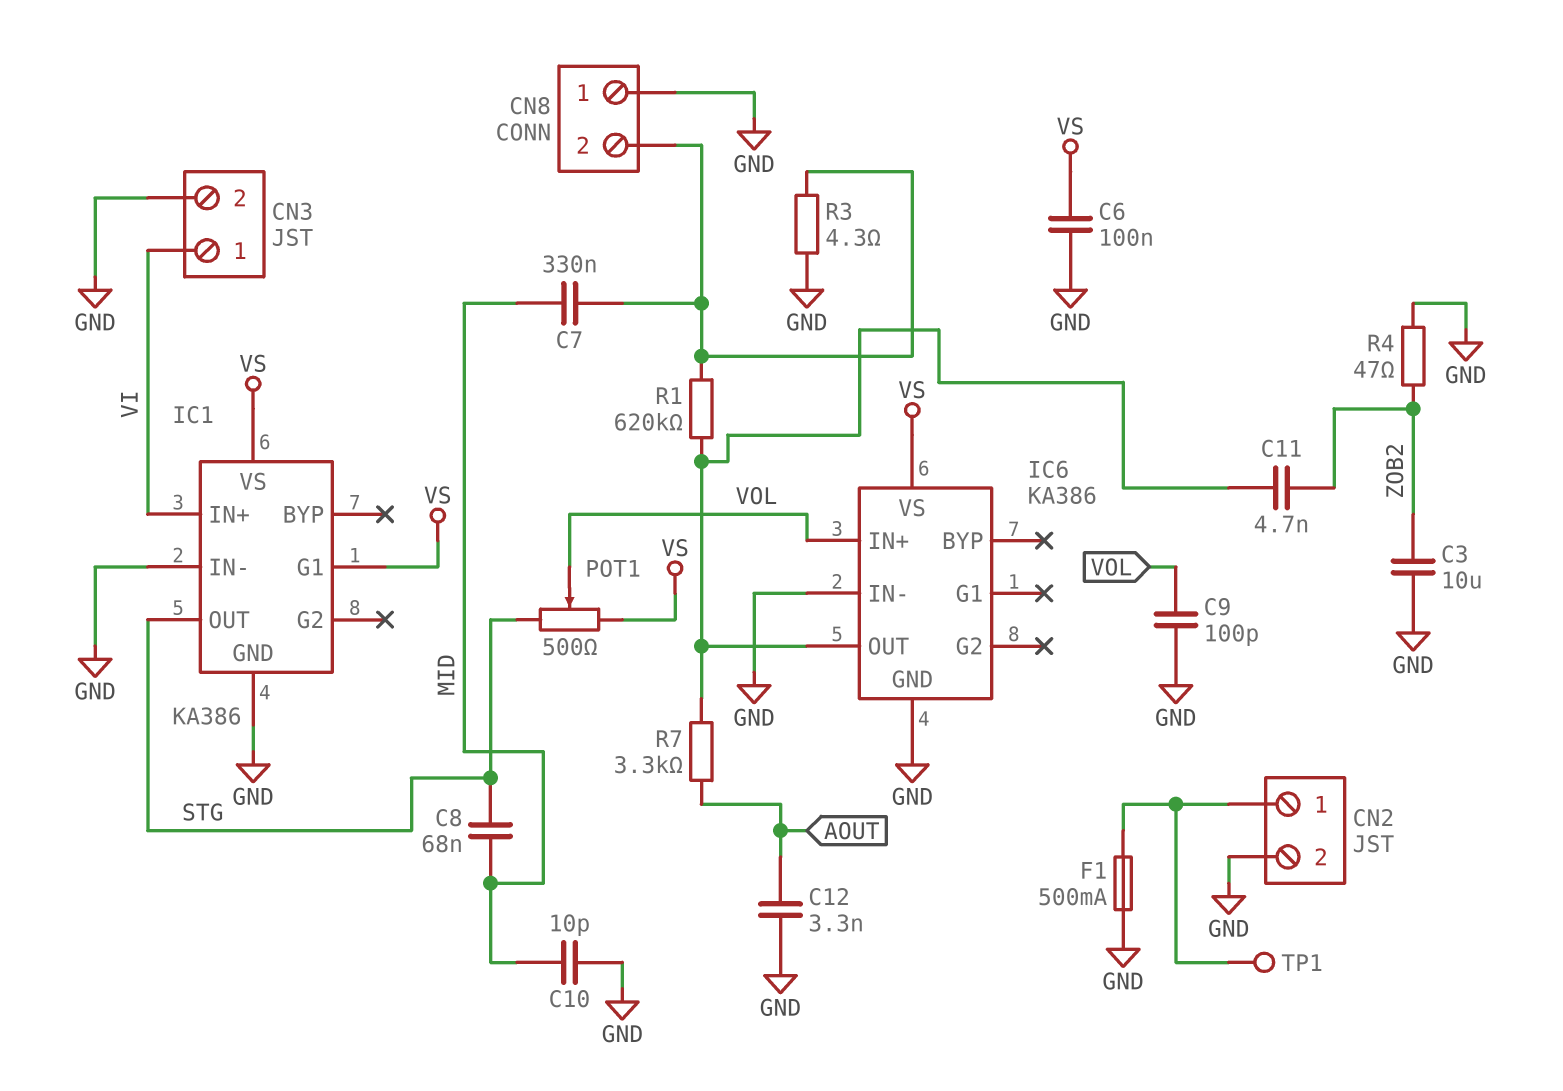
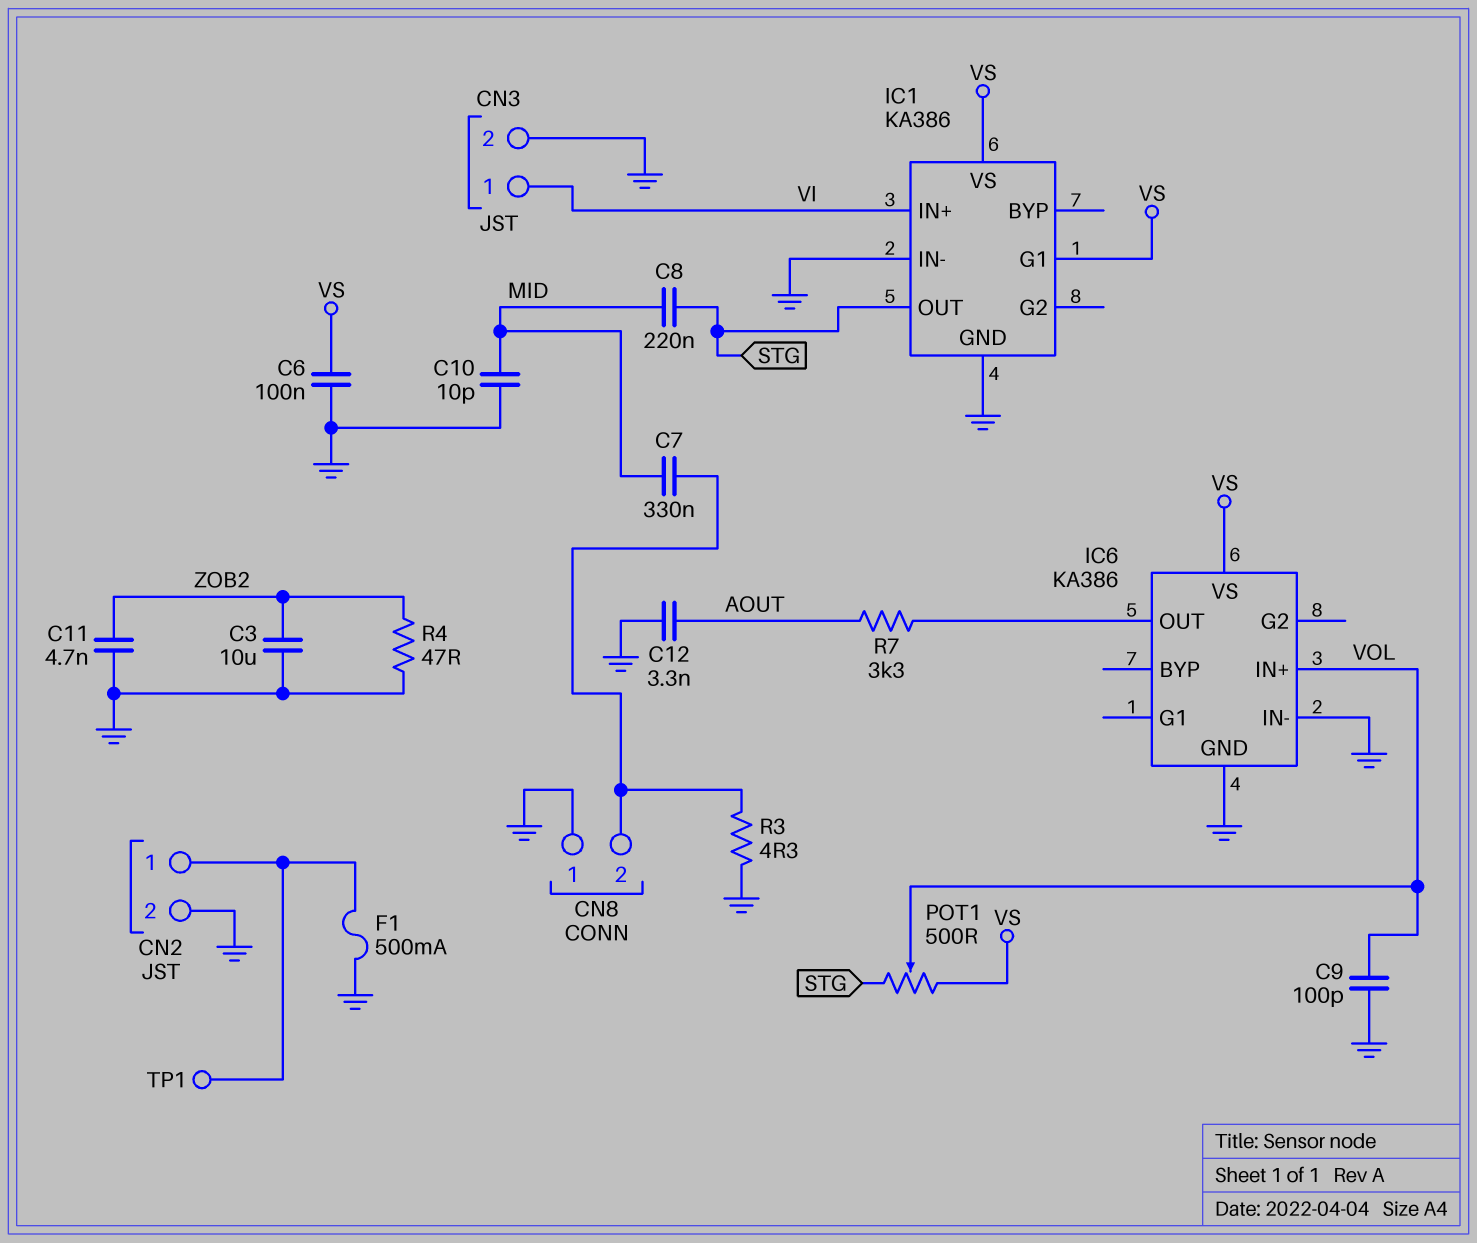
C8: 68nF (MID, STG) -> 220nF (MID, STG)
C11: 4.7nF (IC6/OUT, ZOB2) -> 4.7nF (GND, ZOB2)
R1: 620k (CN8/2, IC6/OUT) -> none

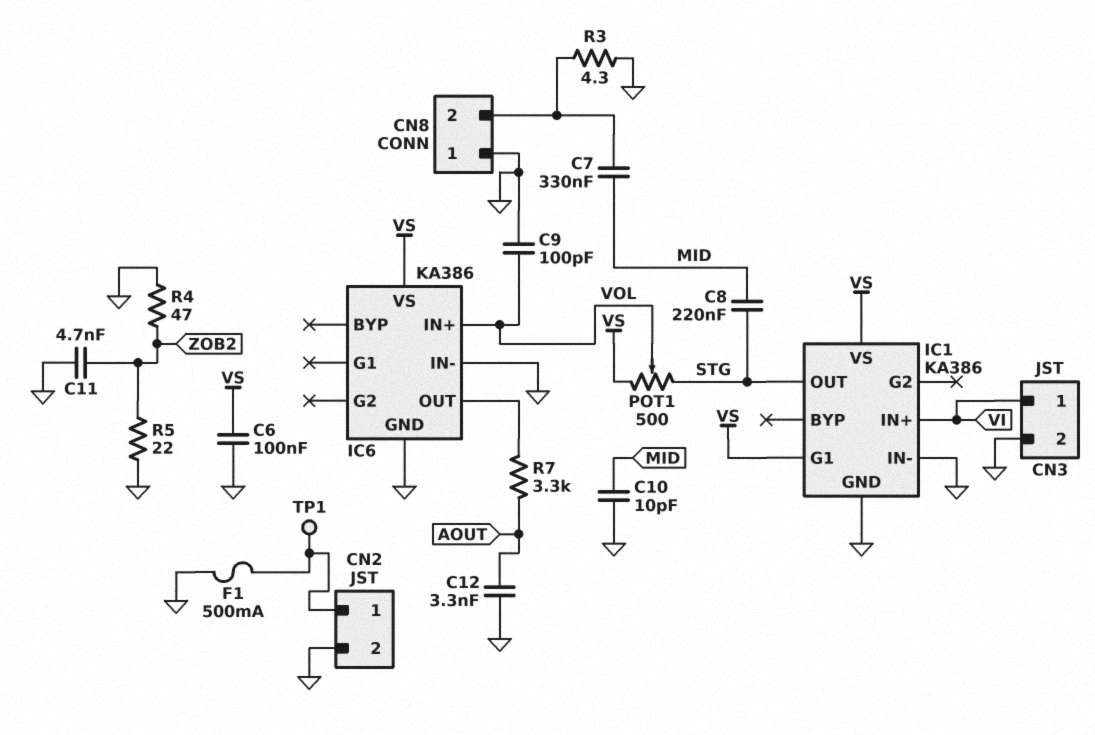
C3: 10uF (GND, ZOB2) -> none
R5: none -> 22 (GND, ZOB2)

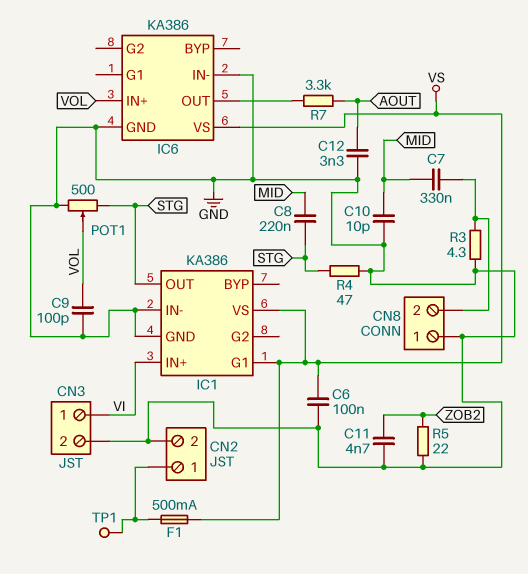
F1: 500mA (CN2/1, GND) -> 500mA (CN2/1, VS)
POT1: 500 (STG, VS, wiper VOL) -> 500 (GND, STG, wiper VOL)
R4: 47 (GND, ZOB2) -> 47 (GND, STG)

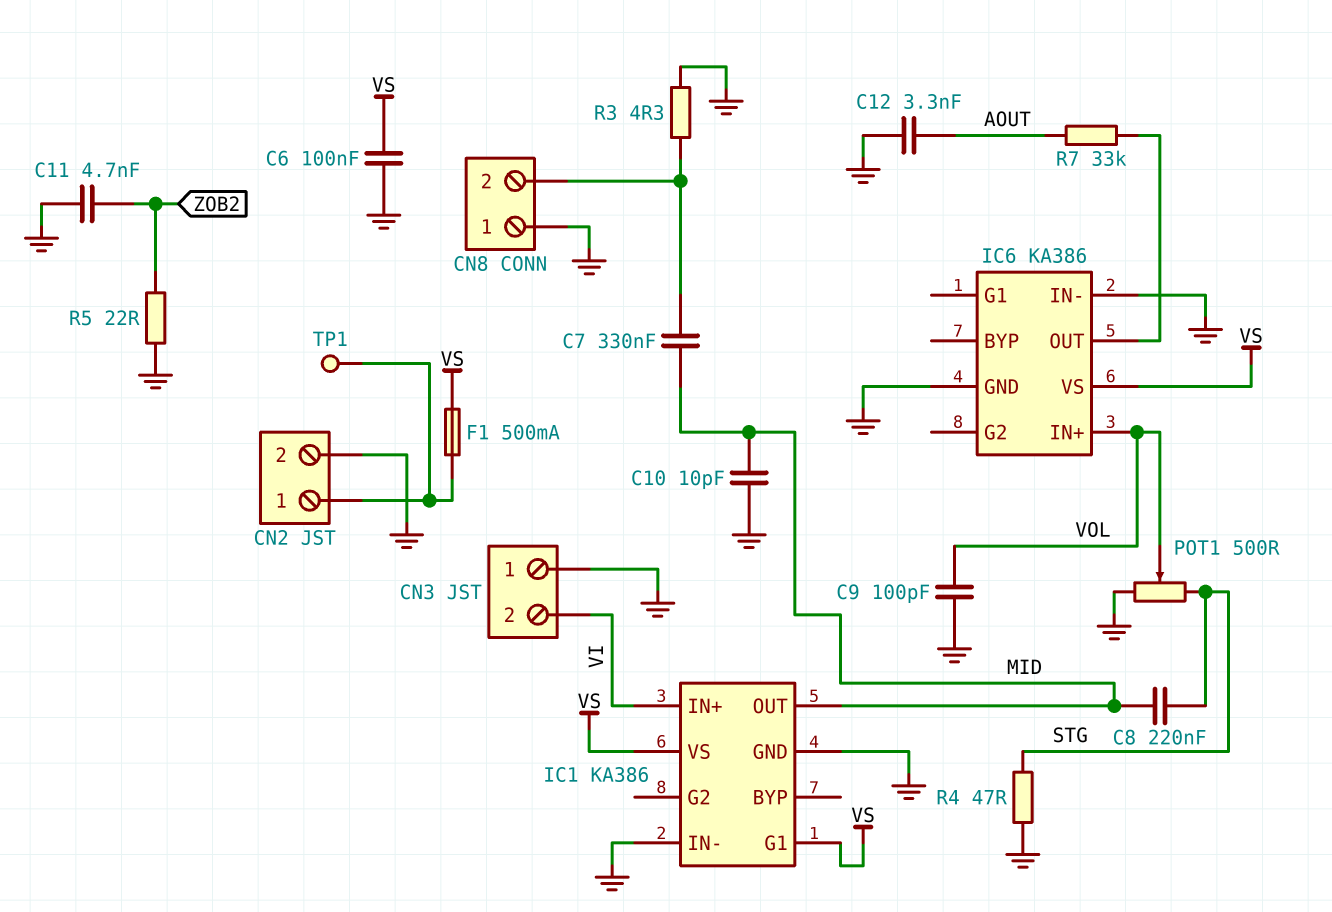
CN3 pin 1: VI -> GND
CN3 pin 2: GND -> VI
IC1 pin OUT: STG -> MID
R7: 3.3k (AOUT, IC6/OUT) -> 33k (AOUT, IC6/OUT)

